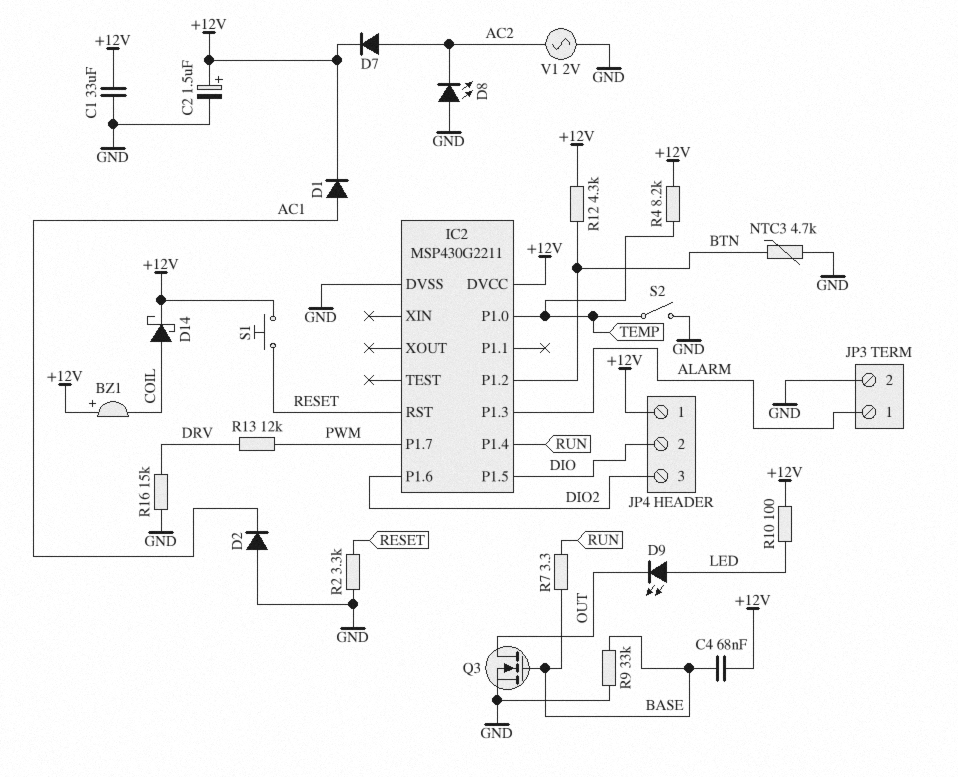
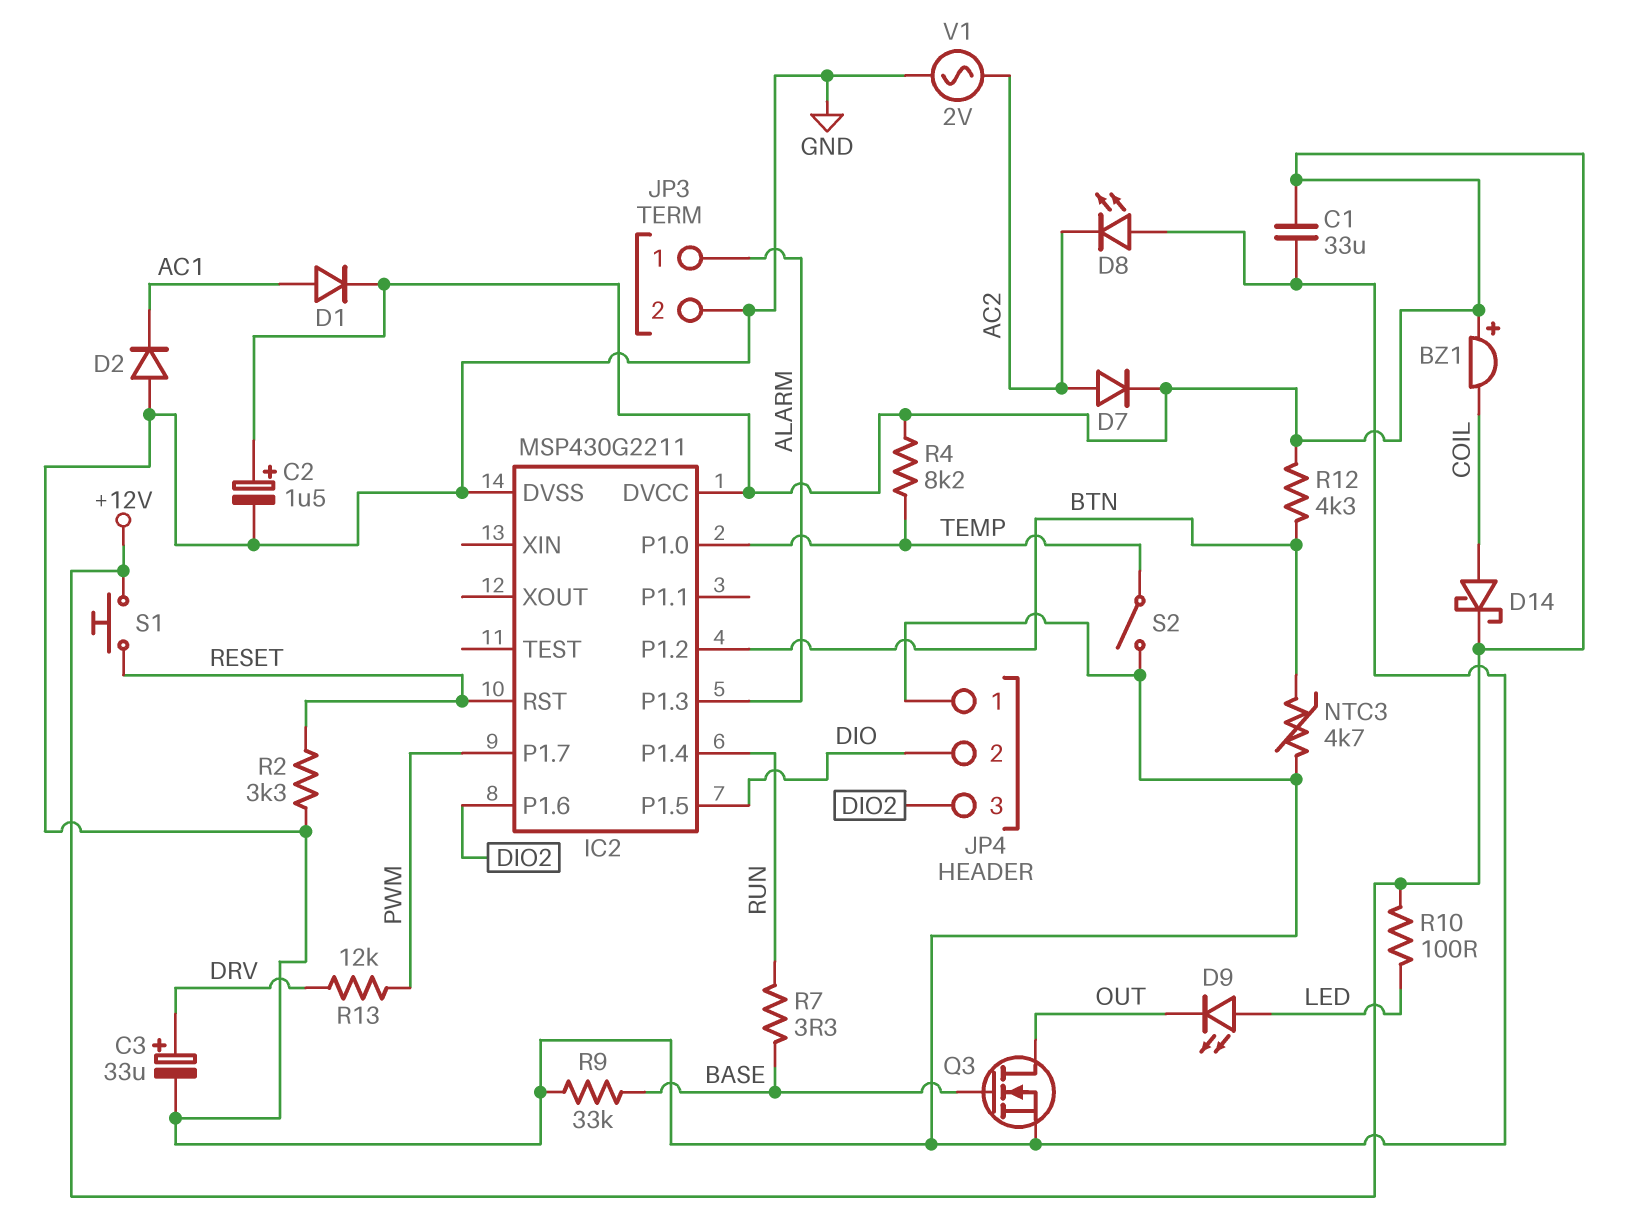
C3: none -> 33uF (plus DRV, minus GND)
C4: 68nF (+12V, BASE) -> none
JP4 pin 1: +12V -> GND
R16: 15k (DRV, GND) -> none

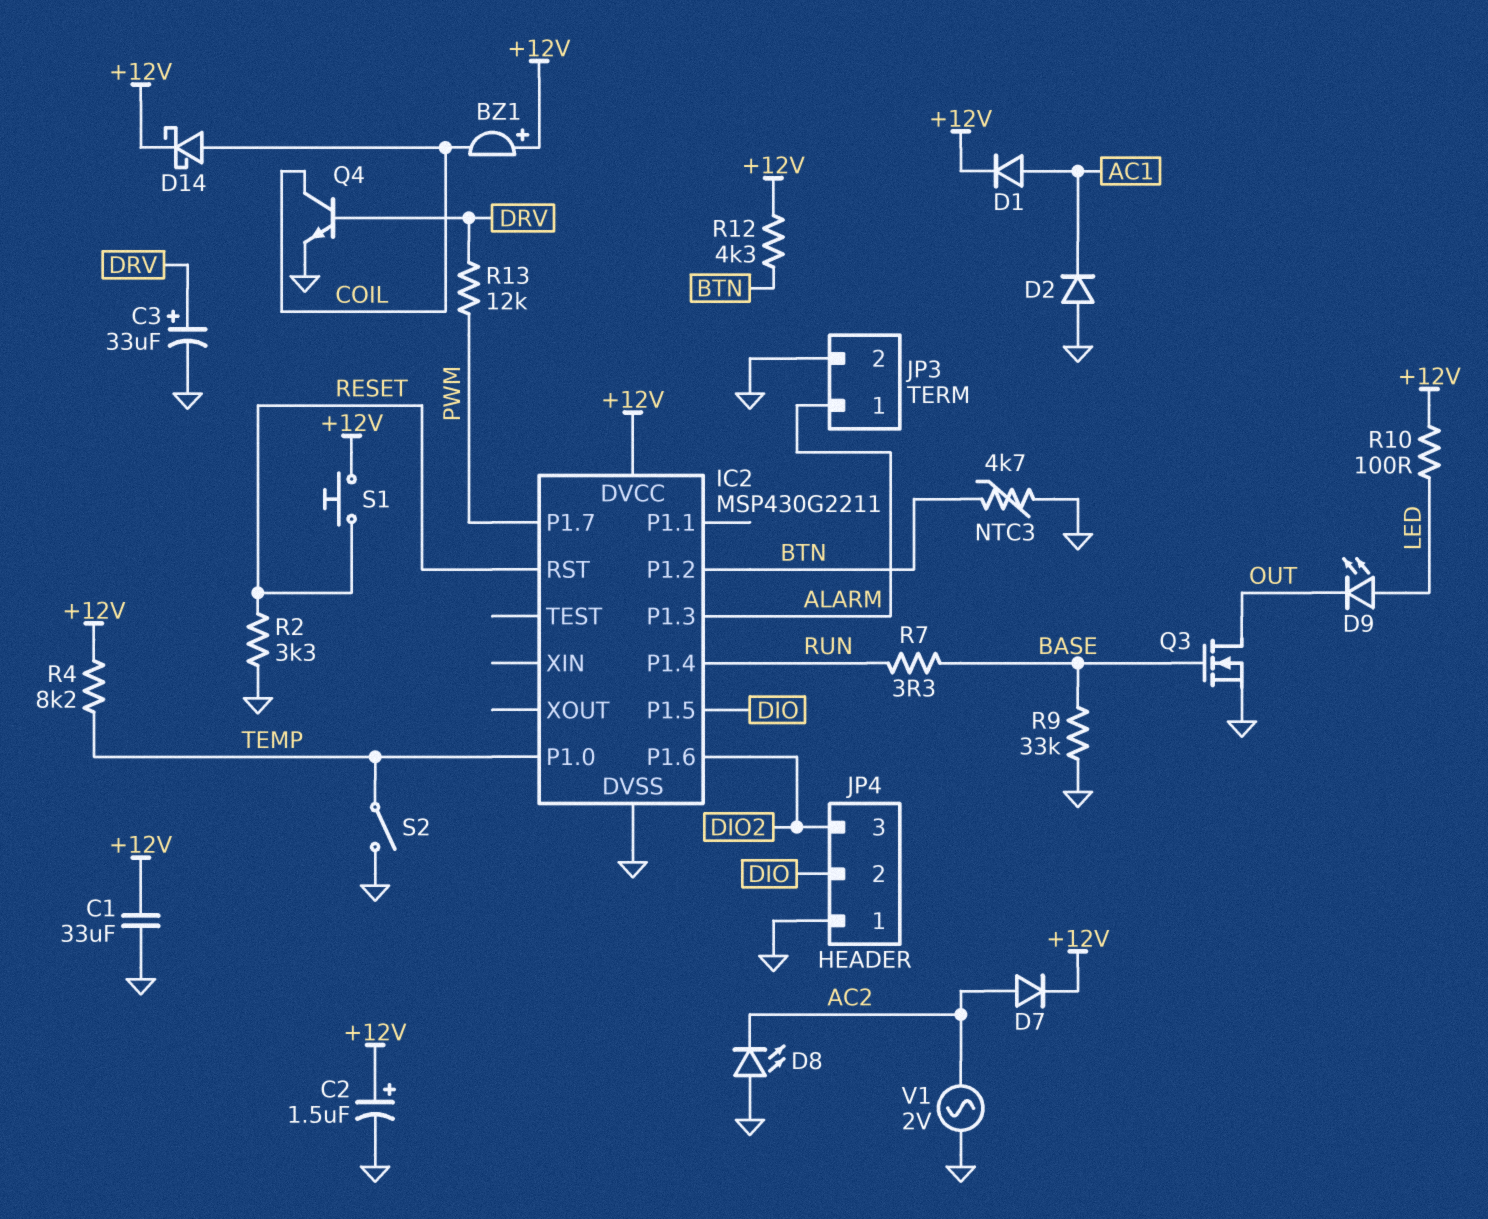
Q4: none -> NPN (B DRV, C COIL, E GND)

